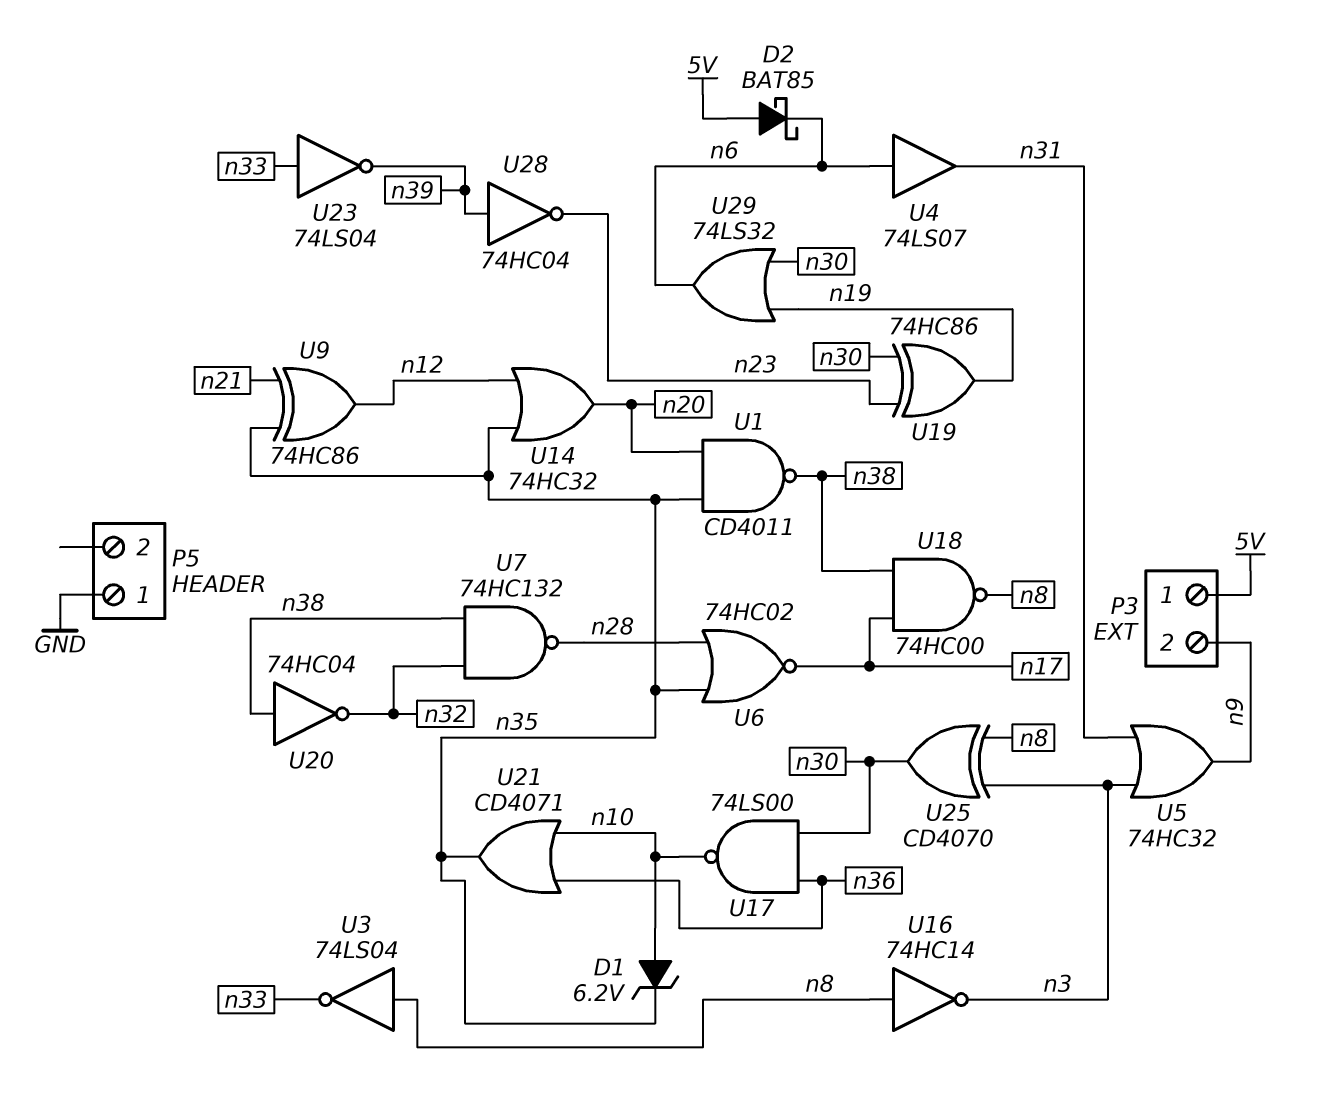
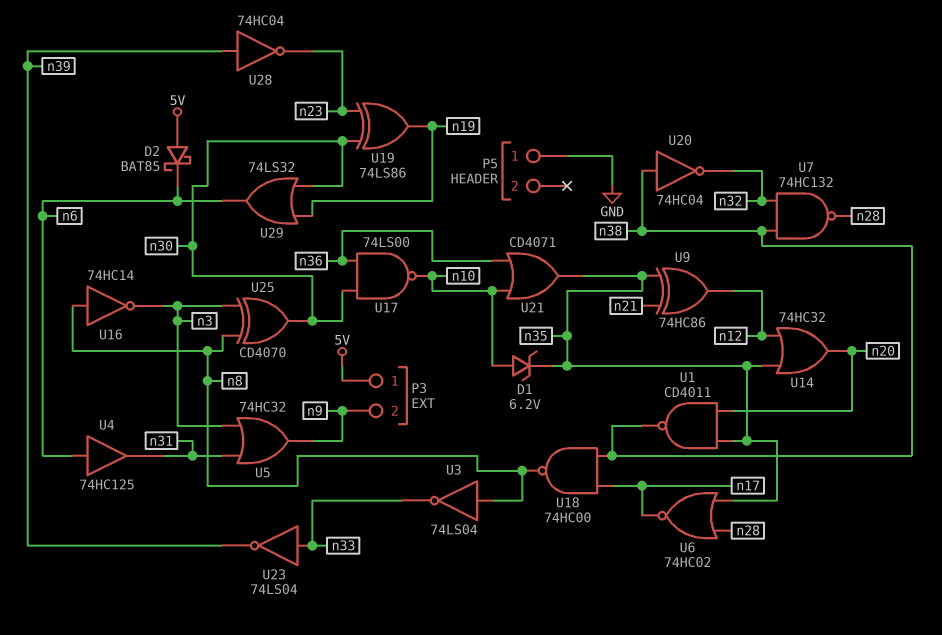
U4: buffer 74LS07 (in n6, out n31) -> buffer 74HC125 (in n6, out n31)
U19: XOR 74HC86 (in n23, in n30, out n19) -> XOR 74LS86 (in n23, in n30, out n19)

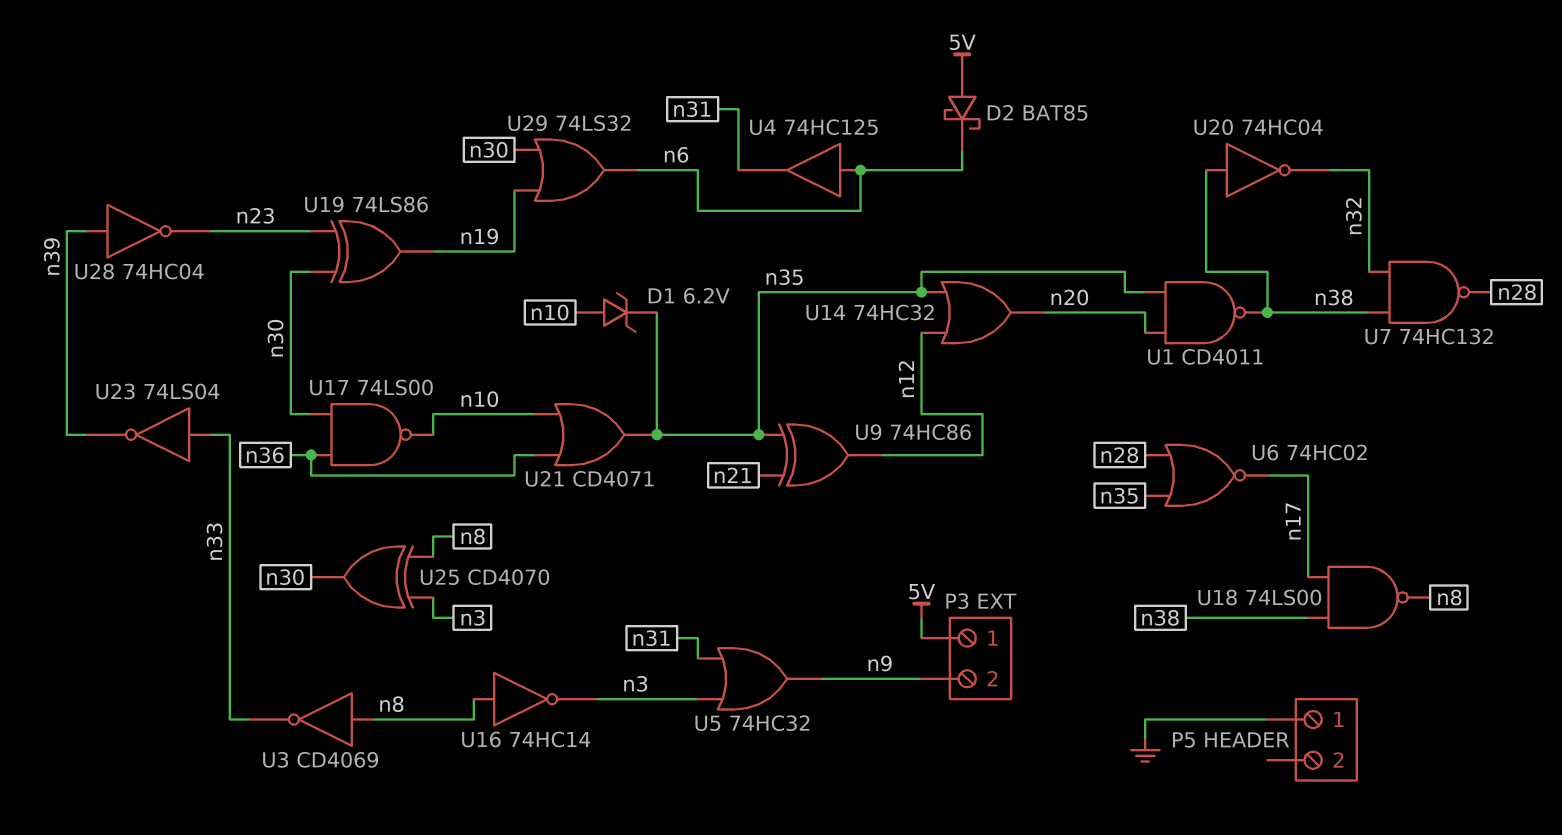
U3: NOT 74LS04 (in n8, out n33) -> NOT CD4069 (in n8, out n33)
U18: NAND 74HC00 (in n17, in n38, out n8) -> NAND 74LS00 (in n17, in n38, out n8)

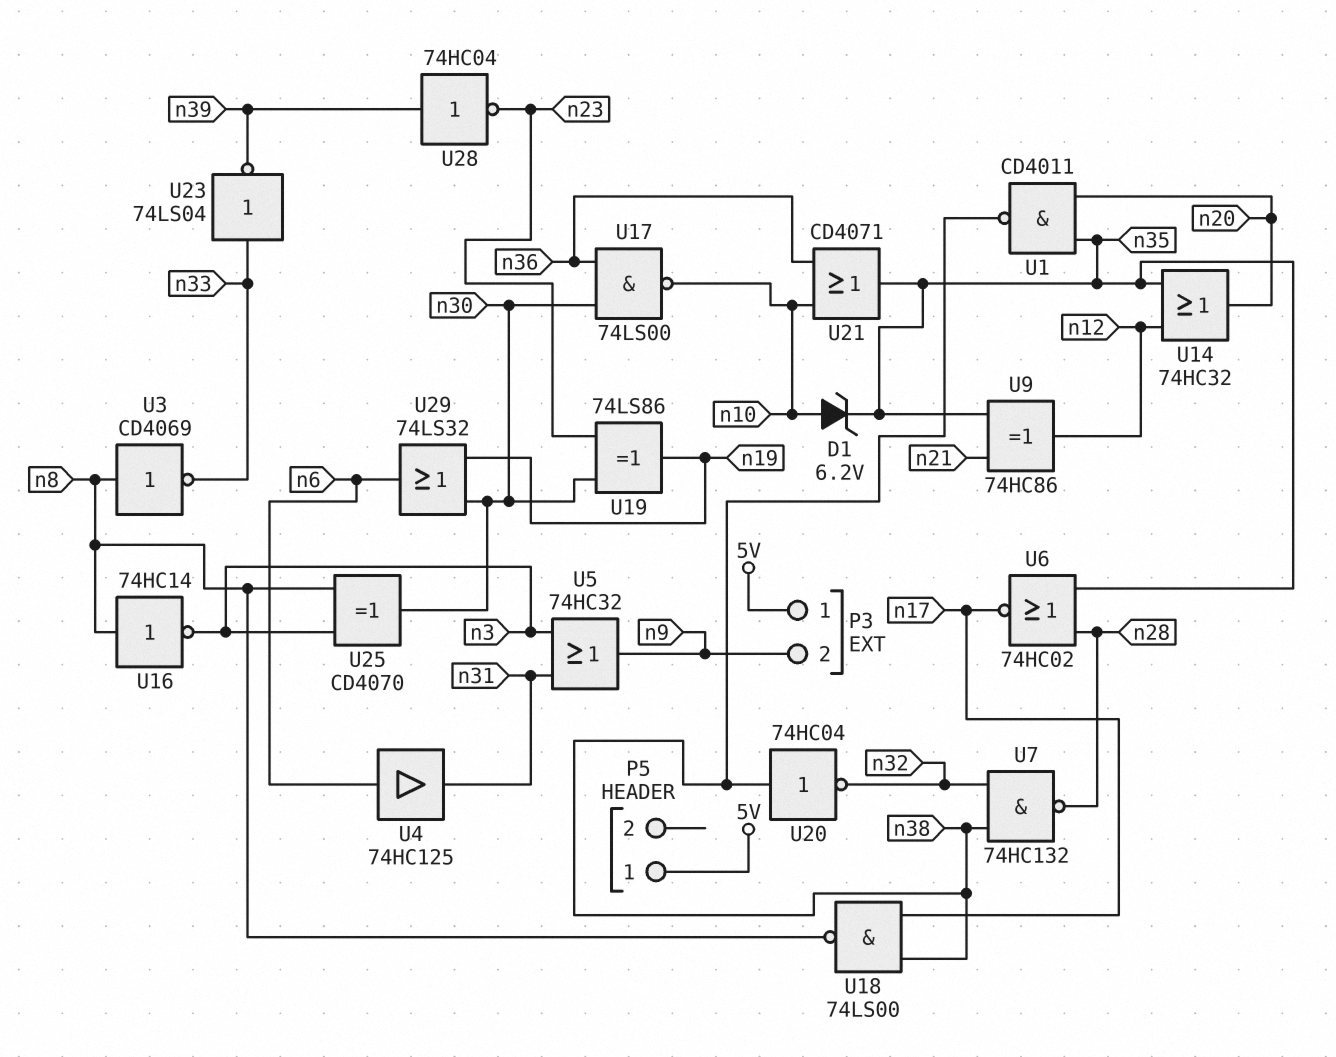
D2: schottky BAT85 (A 5V, K n6) -> none
P5 pin 1: GND -> 5V

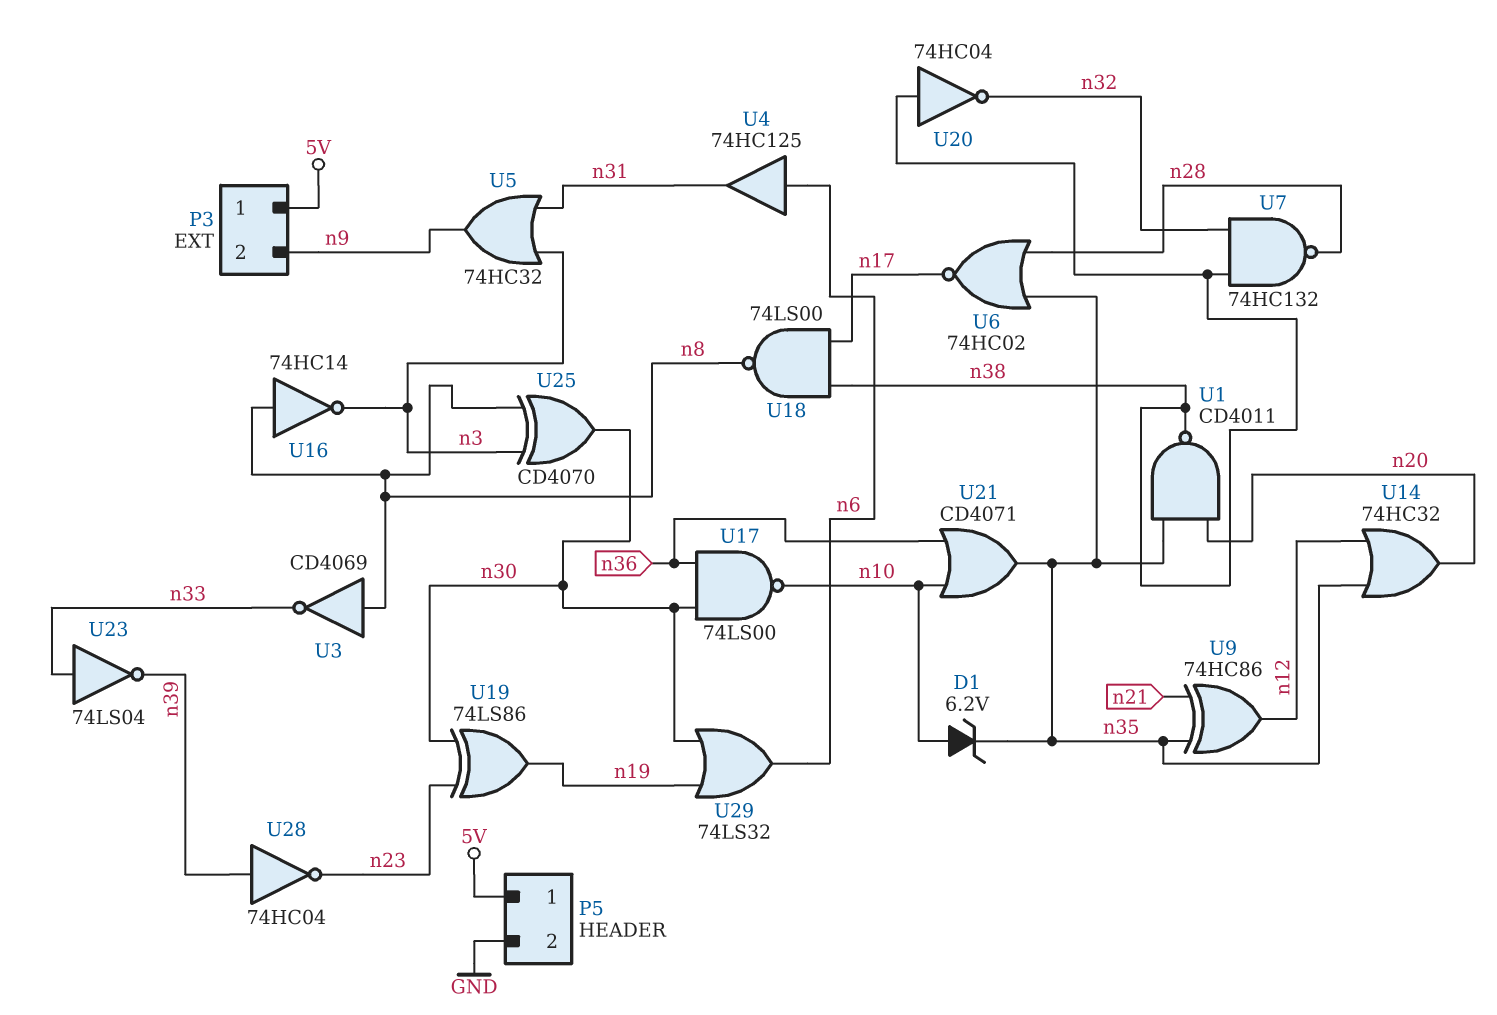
P5 pin 2: none -> GND

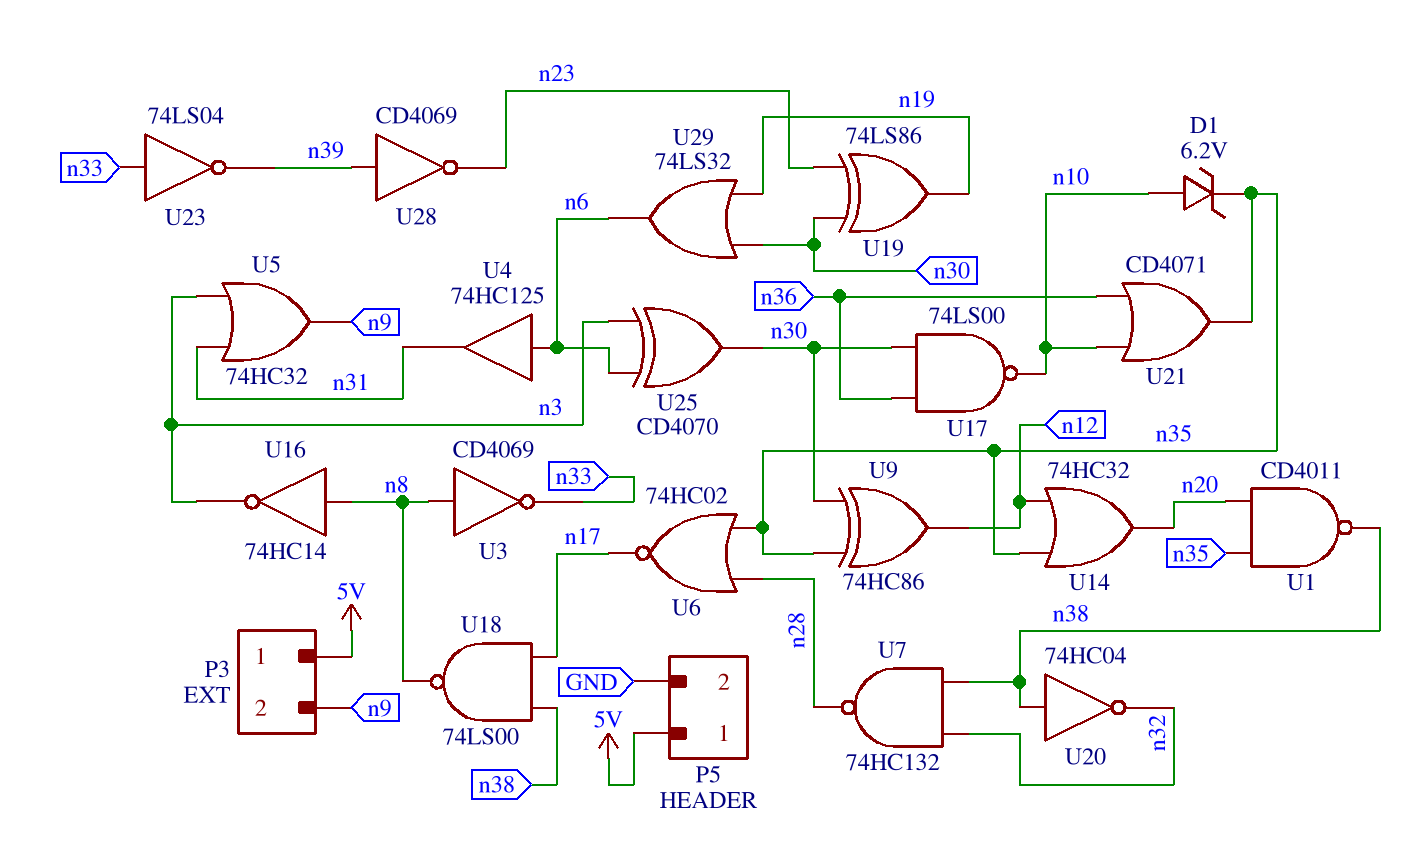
U9: XOR 74HC86 (in n21, in n35, out n12) -> XOR 74HC86 (in n30, in n35, out n12)
U25: XOR CD4070 (in n3, in n8, out n30) -> XOR CD4070 (in n3, in n6, out n30)
U28: NOT 74HC04 (in n39, out n23) -> NOT CD4069 (in n39, out n23)

